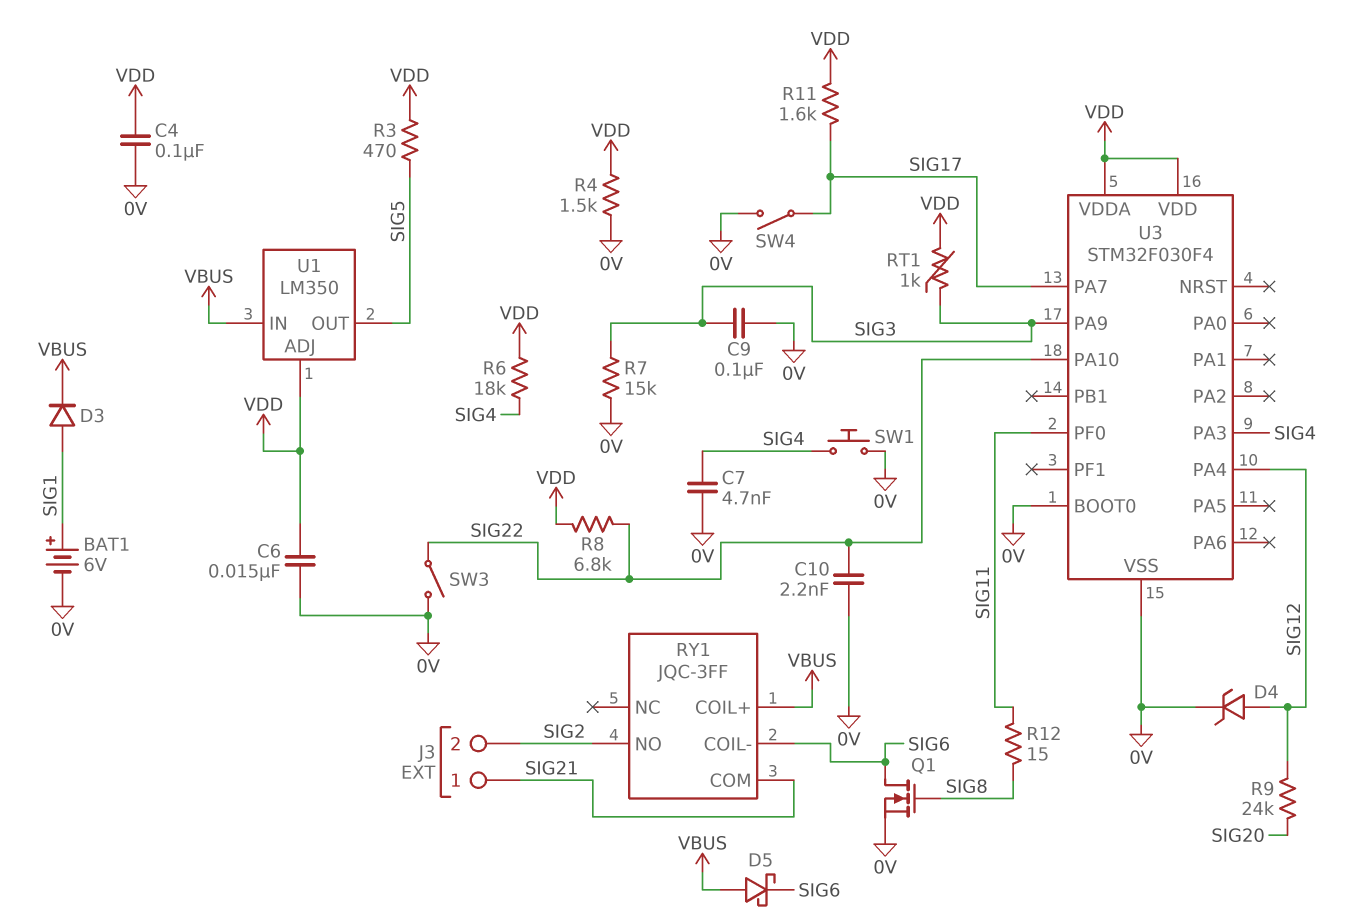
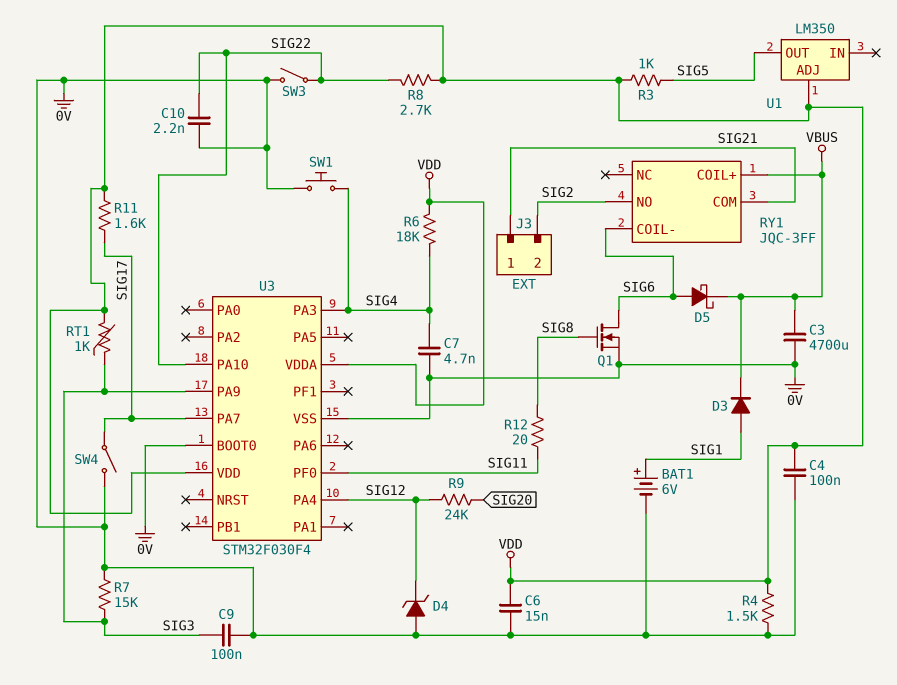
C3: none -> 4700uF (0V, VBUS)
D4: zener (A SIG12, K 0V) -> zener (A 0V, K SIG12)
D5: schottky (A VBUS, K SIG6) -> schottky (A SIG6, K VBUS)
R3: 470 (SIG5, VDD) -> 1k (SIG5, VDD)
R8: 6.8k (SIG22, VDD) -> 2.7k (SIG22, VDD)
R12: 15 (SIG8, SIG11) -> 20 (SIG8, SIG11)
U1 pin IN: VBUS -> none

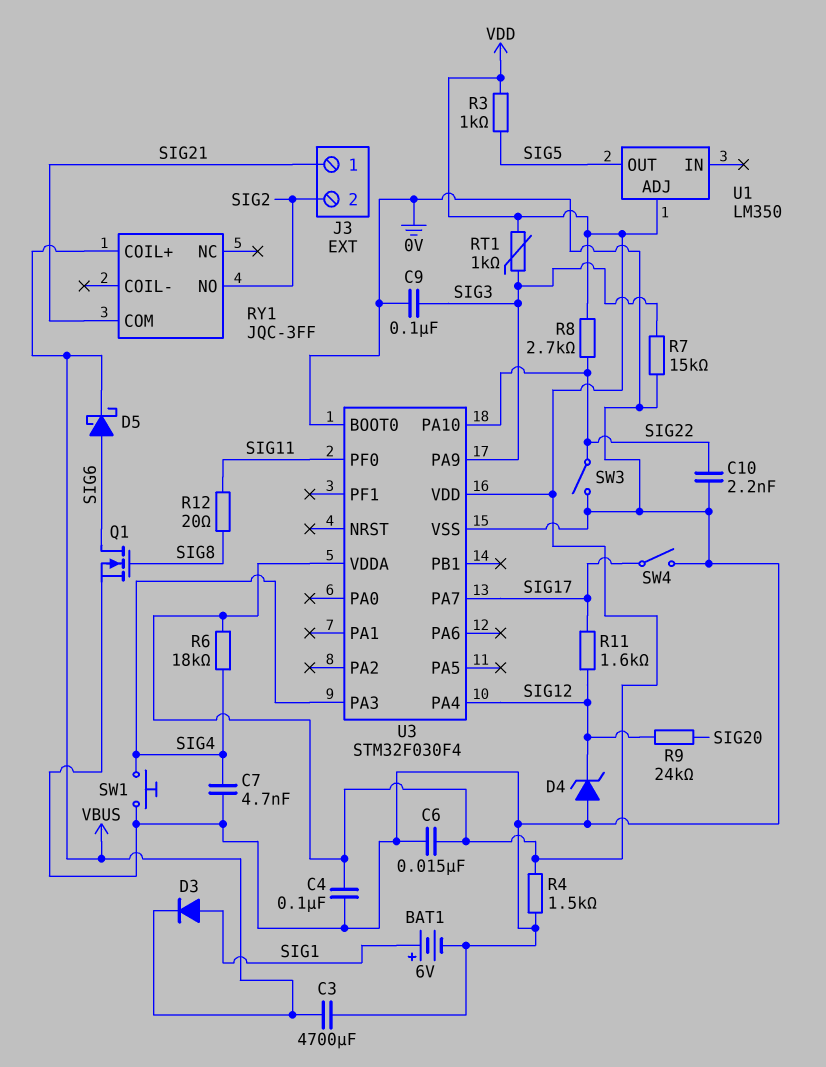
R11: 1.6k (SIG17, VDD) -> 1.6k (SIG12, SIG17)
RY1 pin COIL-: SIG6 -> none

